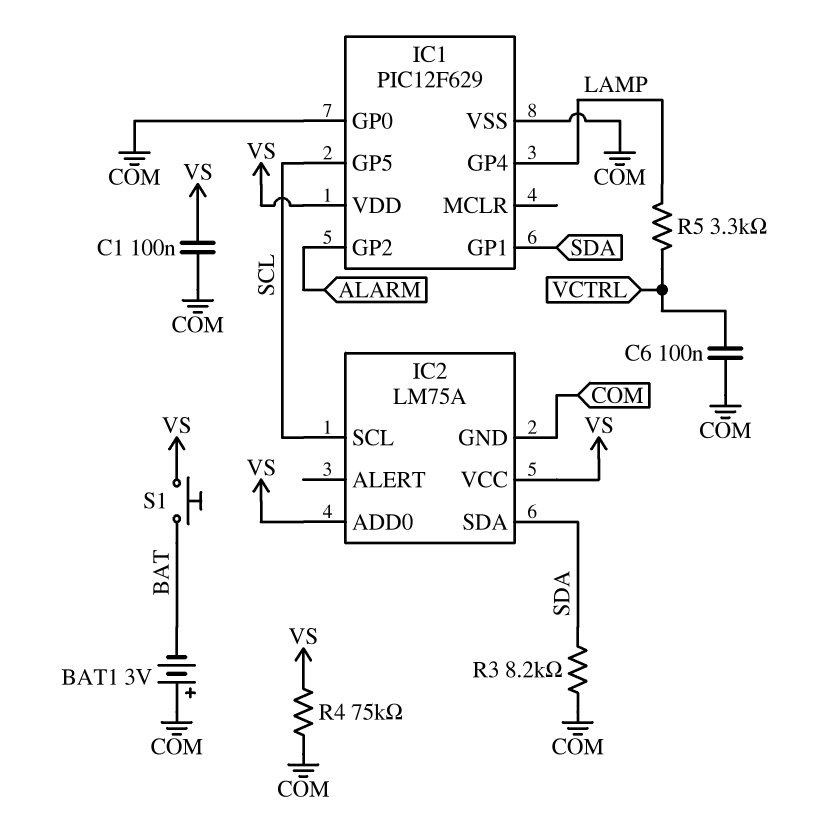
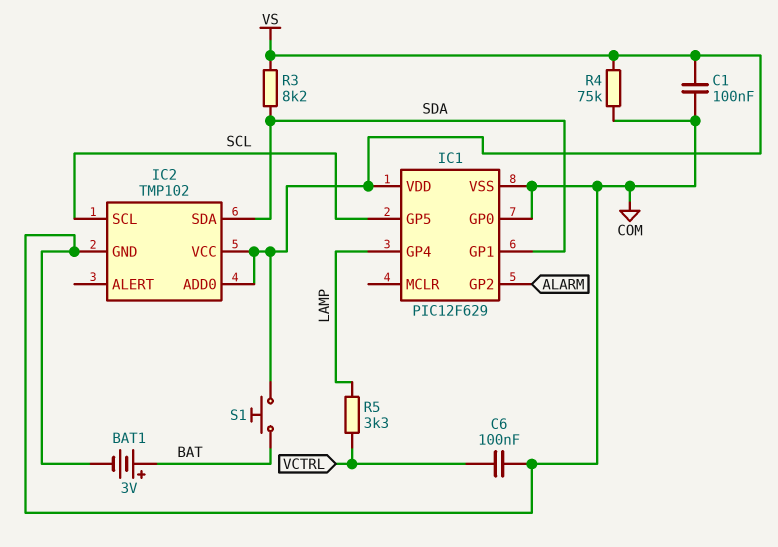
BAT1: 3V (plus COM, minus BAT) -> 3V (plus BAT, minus COM)
IC2: LM75A -> TMP102
R3: 8.2k (COM, SDA) -> 8.2k (SDA, VS)

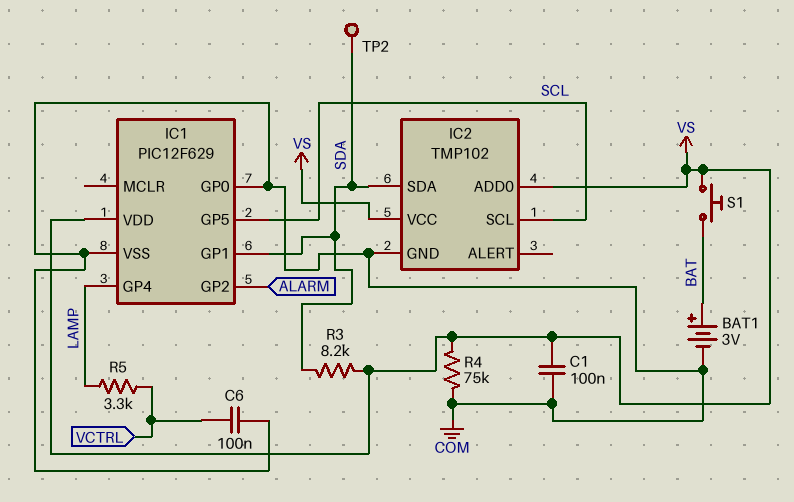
TP2: none -> test point (SDA)

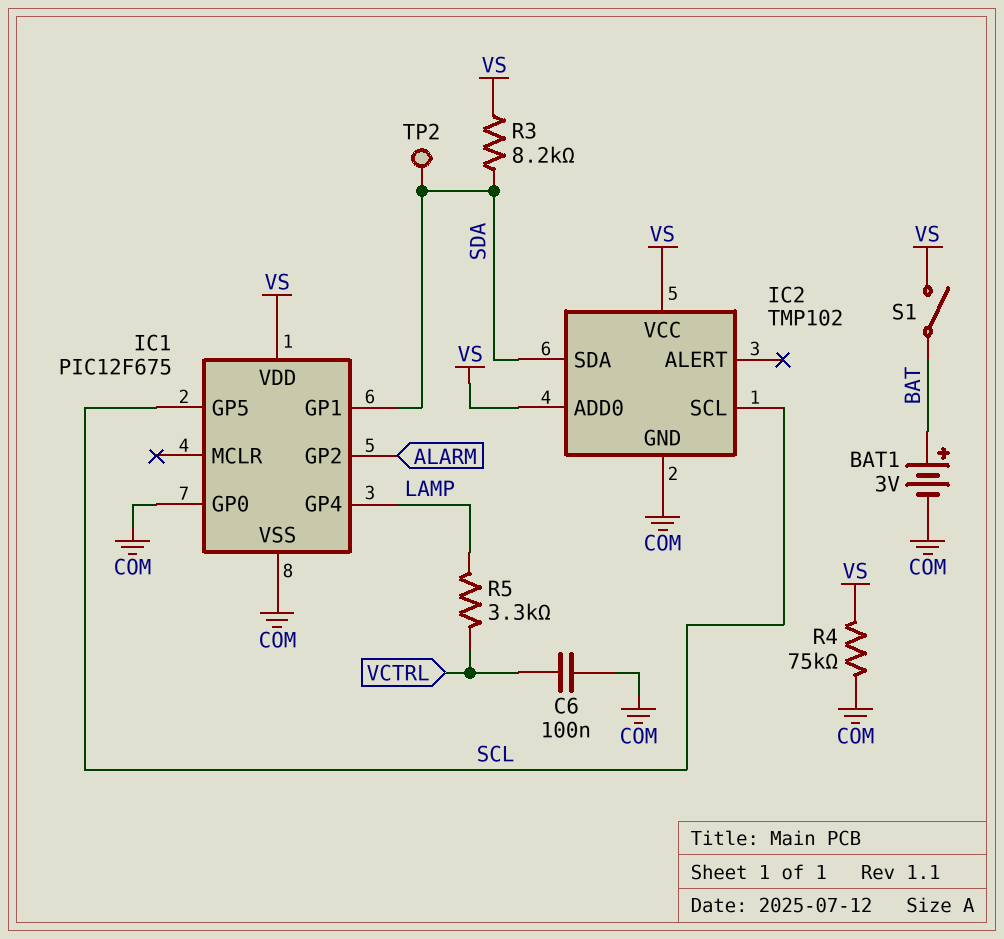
C1: 100nF (COM, VS) -> none
IC1: PIC12F629 -> PIC12F675
S1: button (BAT, VS) -> switch (BAT, VS)

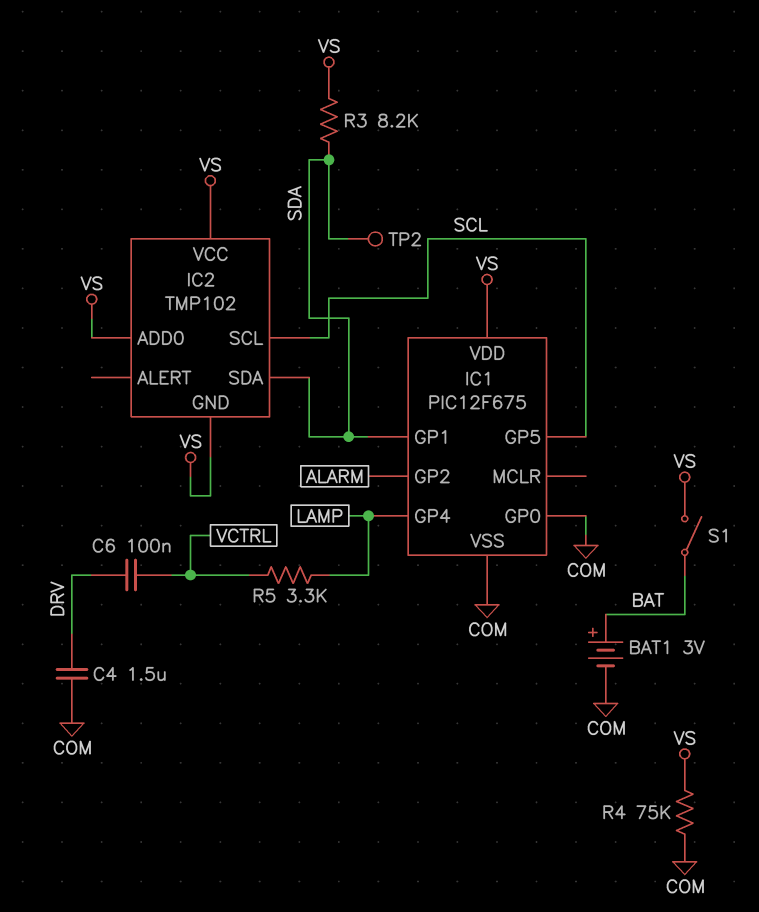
C4: none -> 1.5uF (COM, DRV)
C6: 100nF (COM, VCTRL) -> 100nF (DRV, VCTRL)
IC2 pin GND: COM -> VS

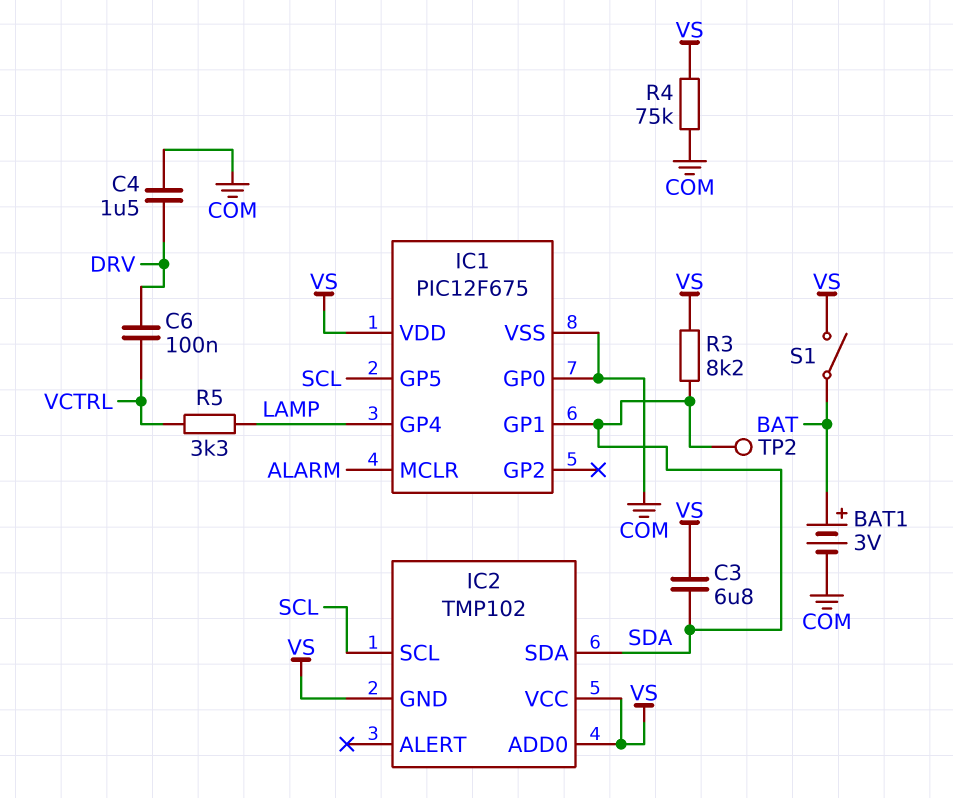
C3: none -> 6.8uF (SDA, VS)
IC1 pin GP2: ALARM -> none
IC1 pin MCLR: none -> ALARM

